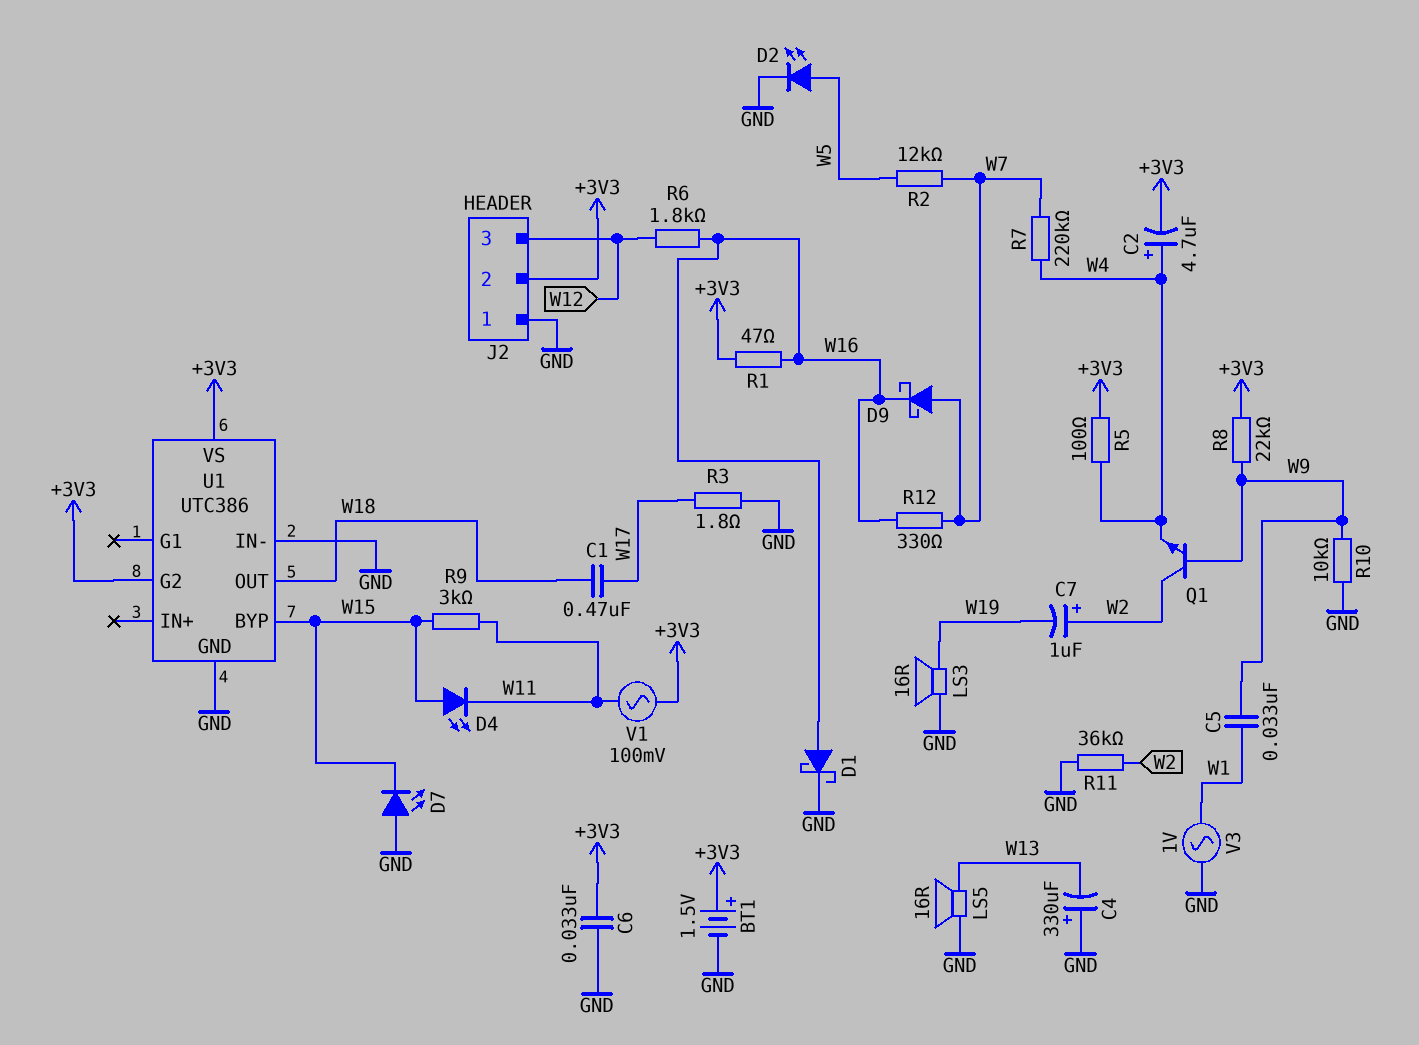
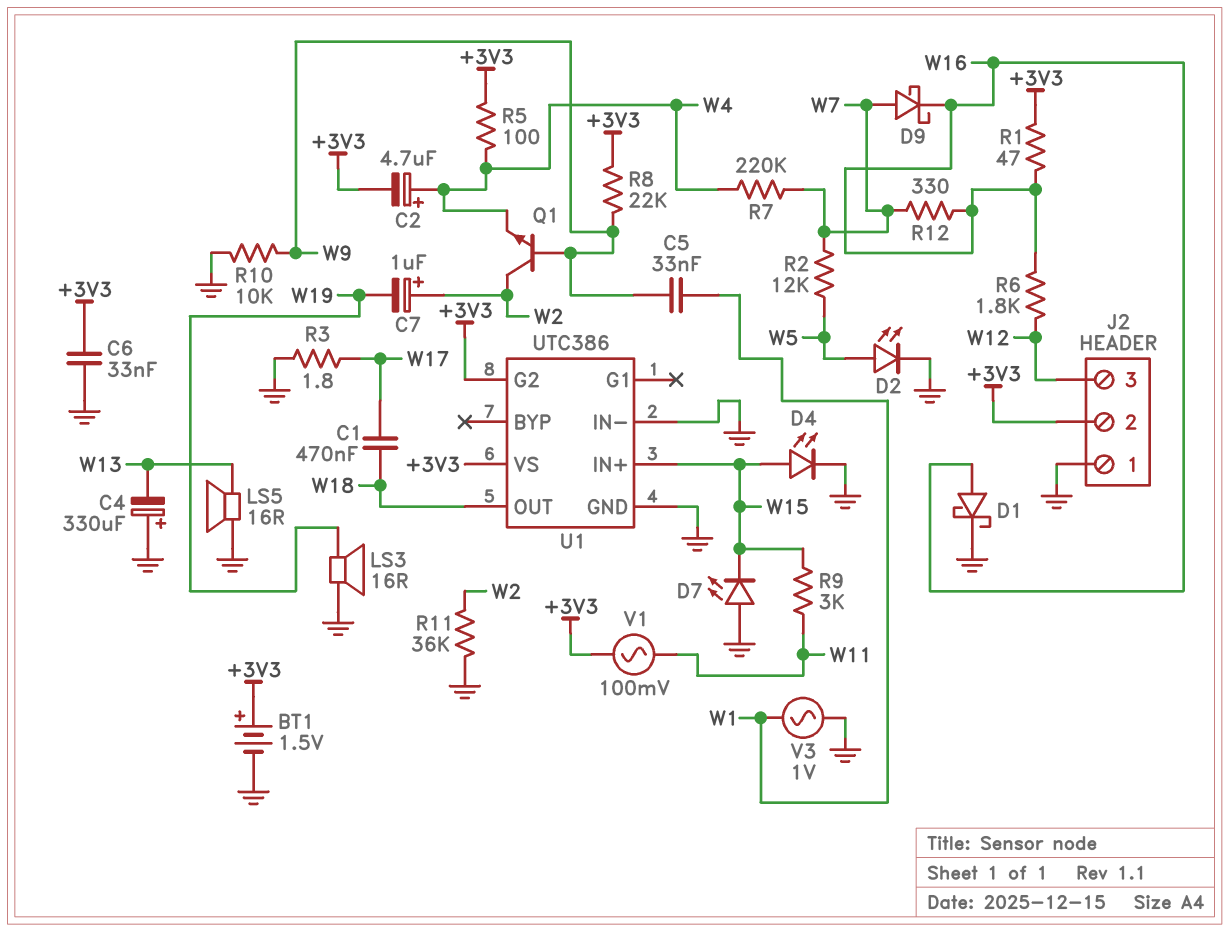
D4: LED (A W15, K W11) -> LED (A W15, K GND)
U1 pin BYP: W15 -> none
U1 pin IN+: none -> W15

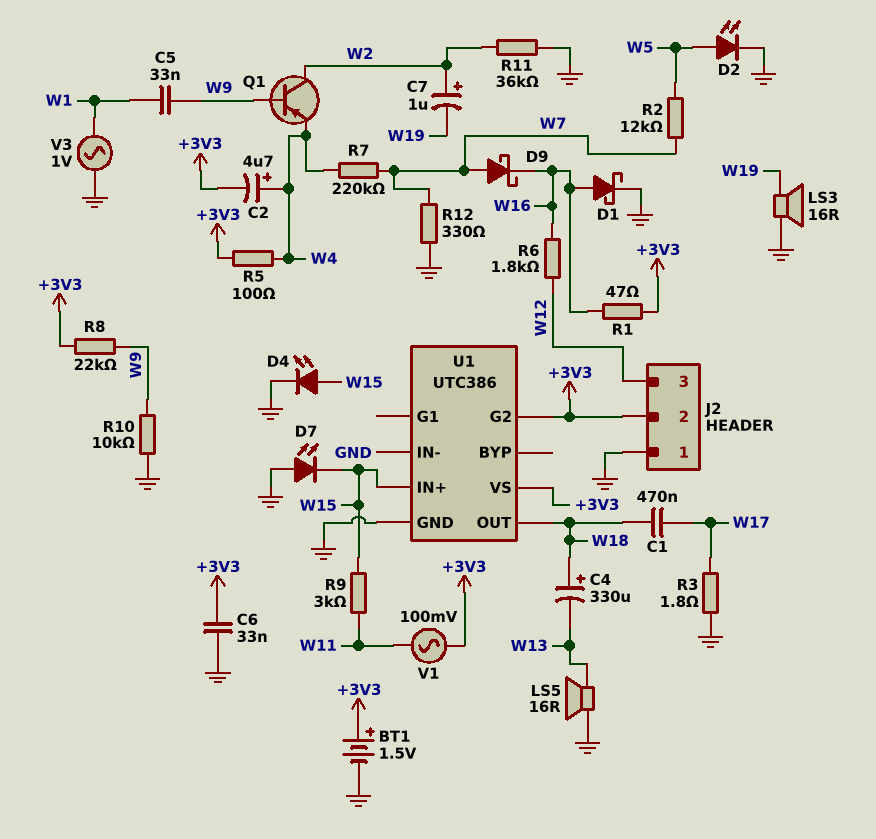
C4: 330uF (plus GND, minus W13) -> 330uF (plus W18, minus W13)
Q1: NPN (B W9, C W2, E W4) -> PNP (B W9, C W2, E W4)
R12: 330 (W7, W16) -> 330 (GND, W7)

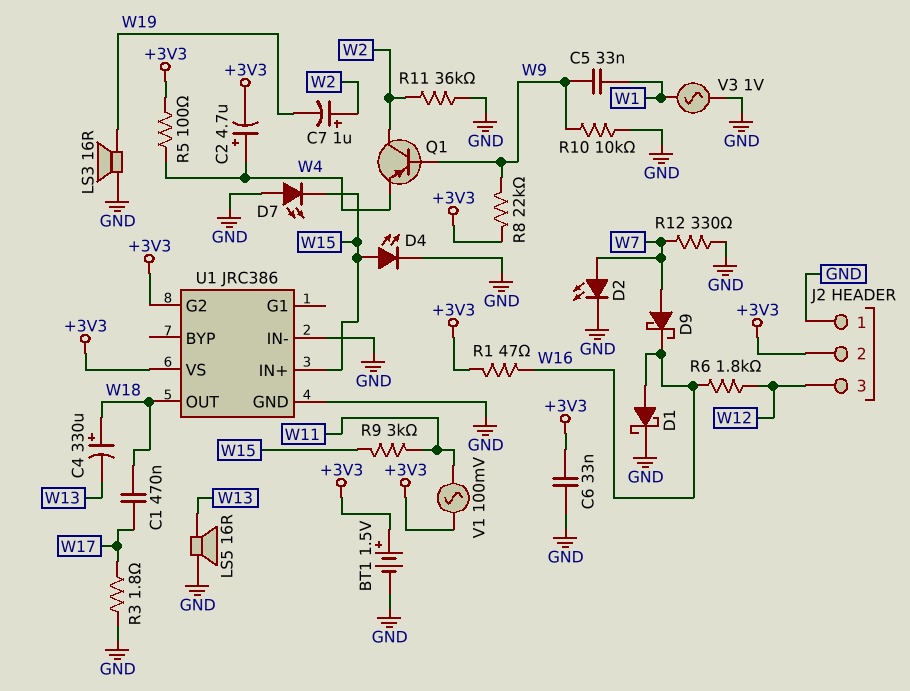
D2: LED (A W5, K GND) -> LED (A W7, K GND)
R2: 12k (W5, W7) -> none
R7: 220k (W4, W7) -> none
U1: UTC386 -> JRC386

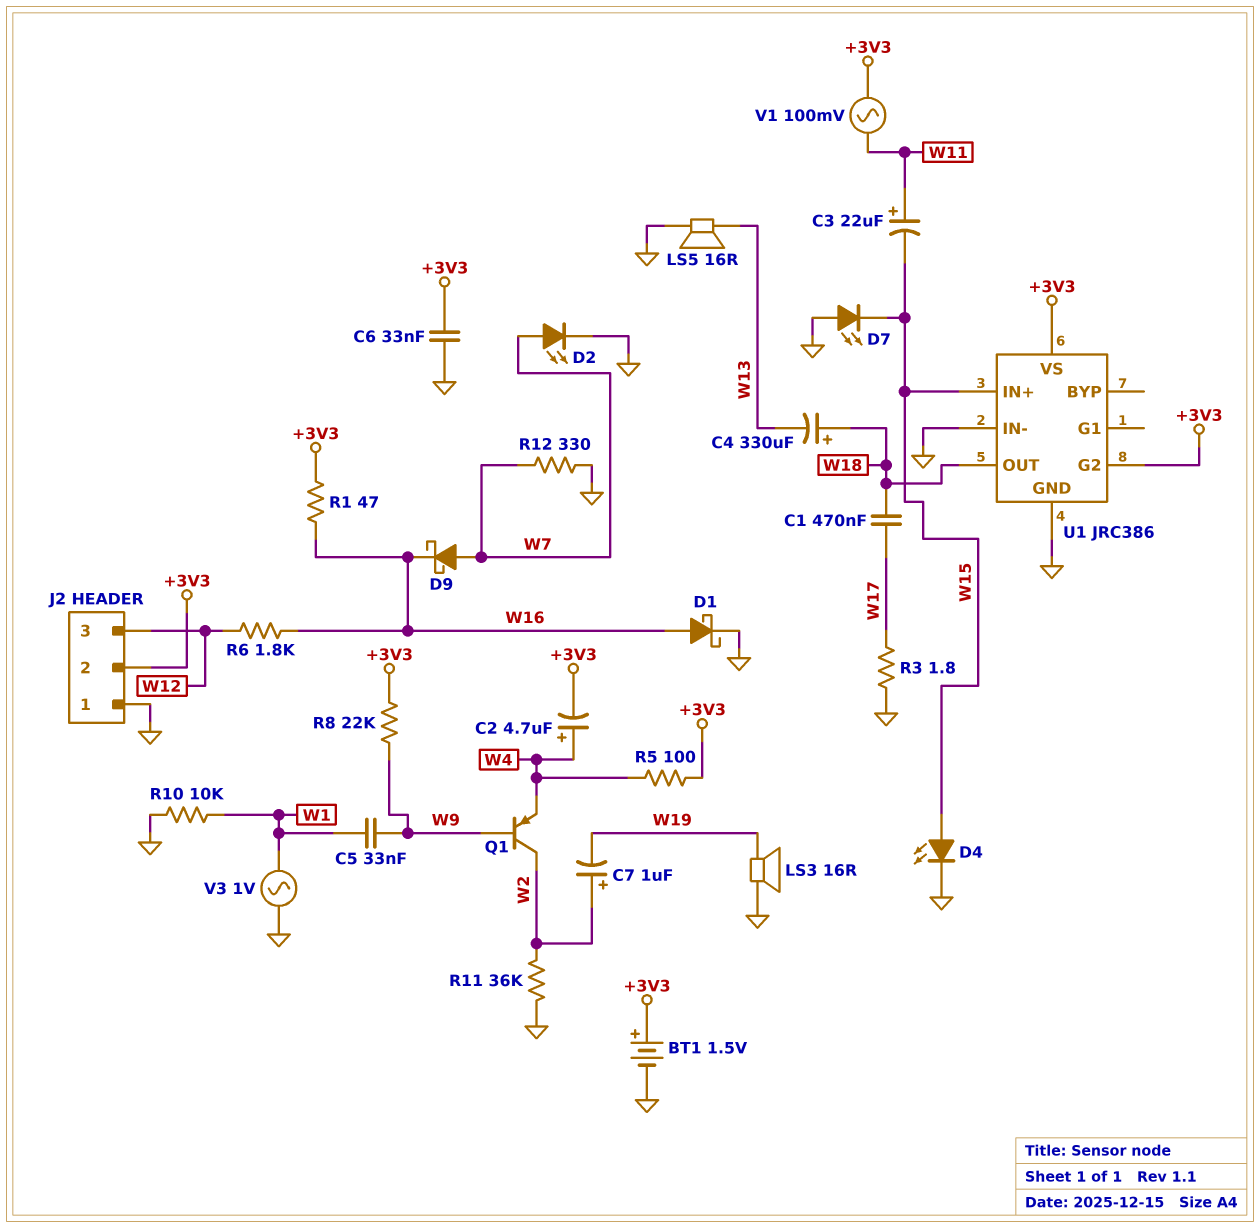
C3: none -> 22uF (plus W11, minus W15)
R9: 3k (W11, W15) -> none
R10: 10k (GND, W9) -> 10k (GND, W1)

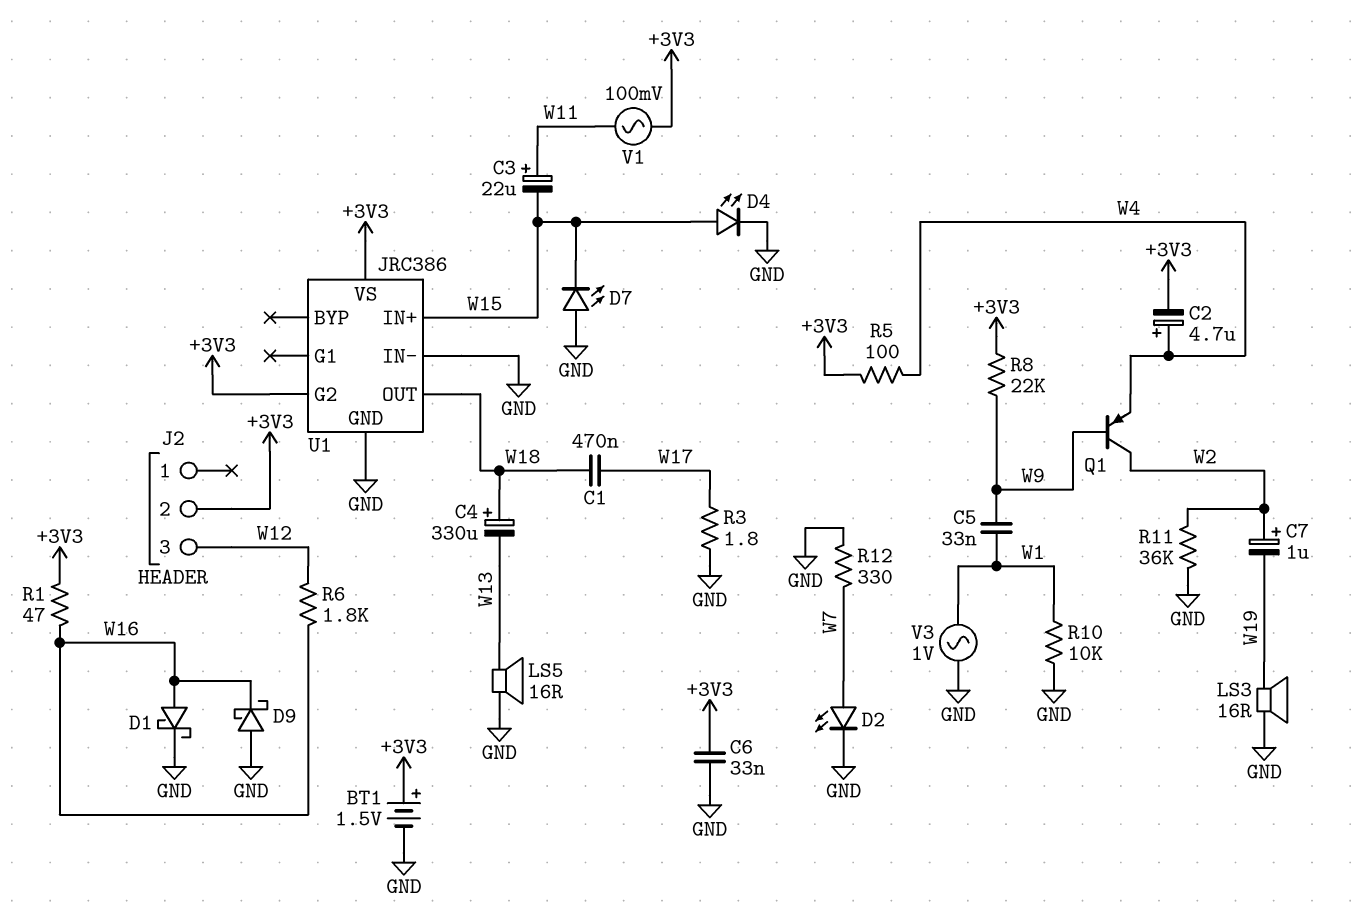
D9: schottky (A W7, K W16) -> schottky (A GND, K W16)
J2 pin 1: GND -> none

